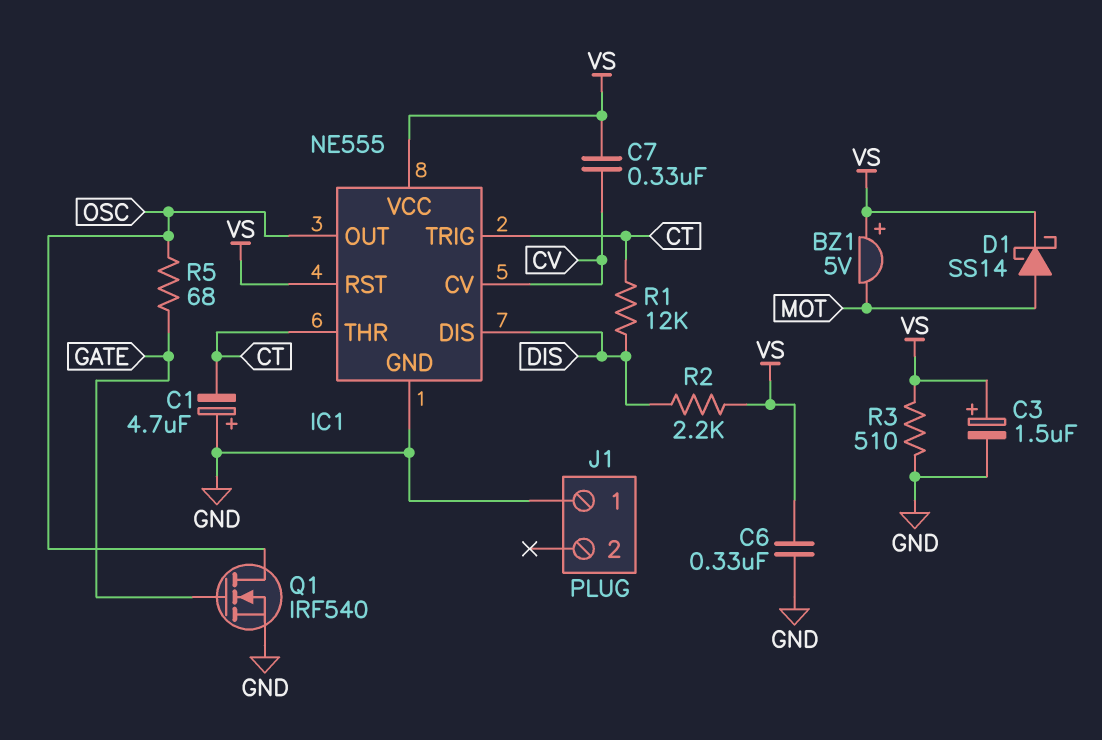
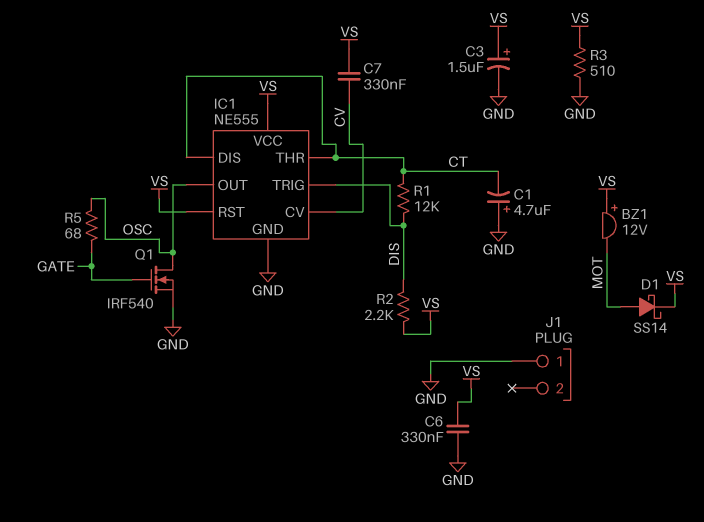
BZ1: buzzer 5V (plus VS, minus MOT) -> buzzer 12V (plus VS, minus MOT)
IC1 pin DIS: DIS -> CT
IC1 pin TRIG: CT -> DIS

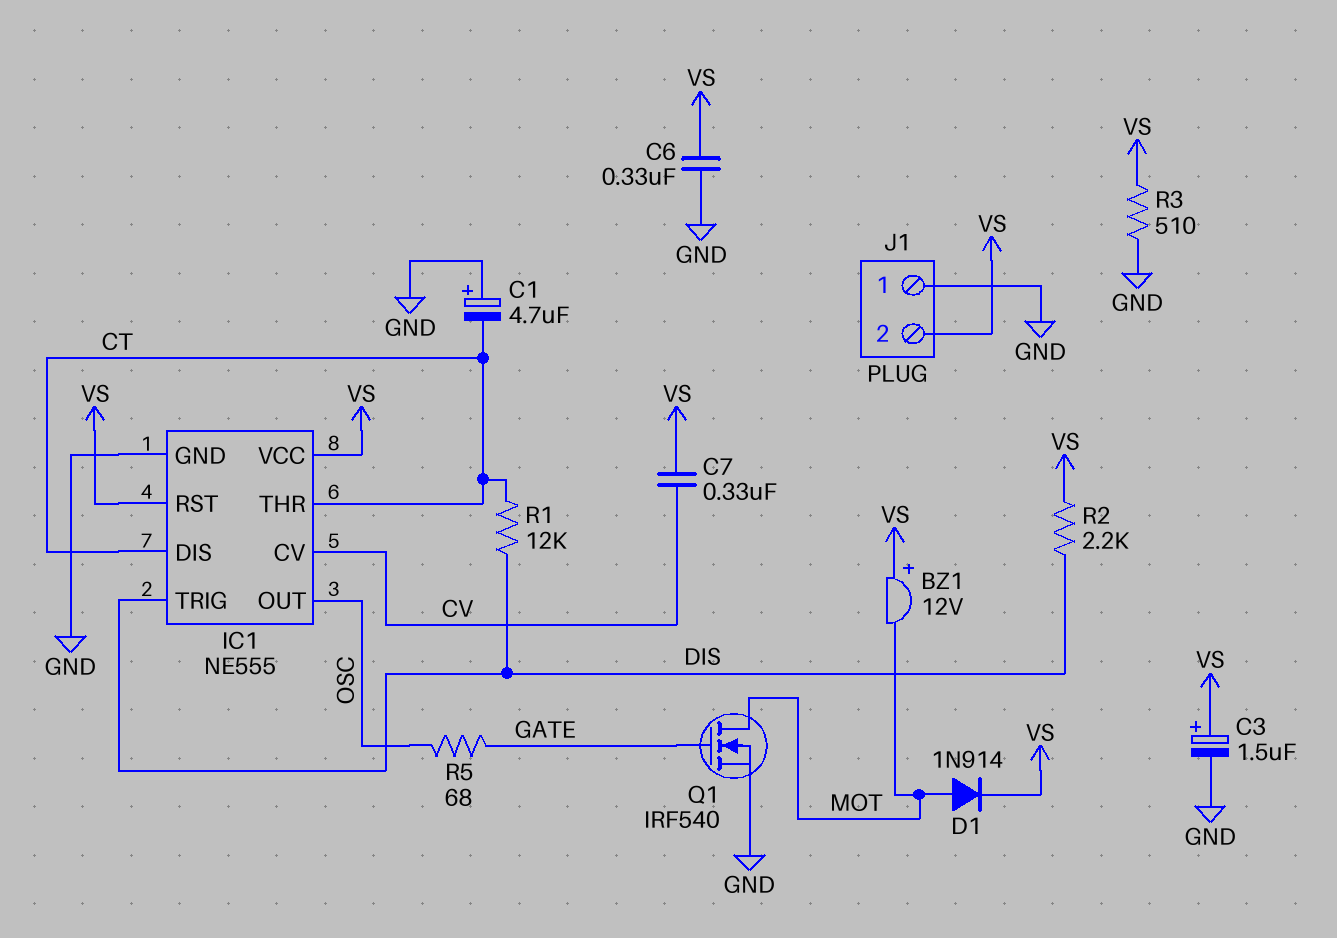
D1: schottky SS14 (A MOT, K VS) -> diode 1N914 (A MOT, K VS)
J1 pin 2: none -> VS
Q1: NMOS IRF540 (G GATE, D OSC, S GND) -> NMOS IRF540 (G GATE, D MOT, S GND)

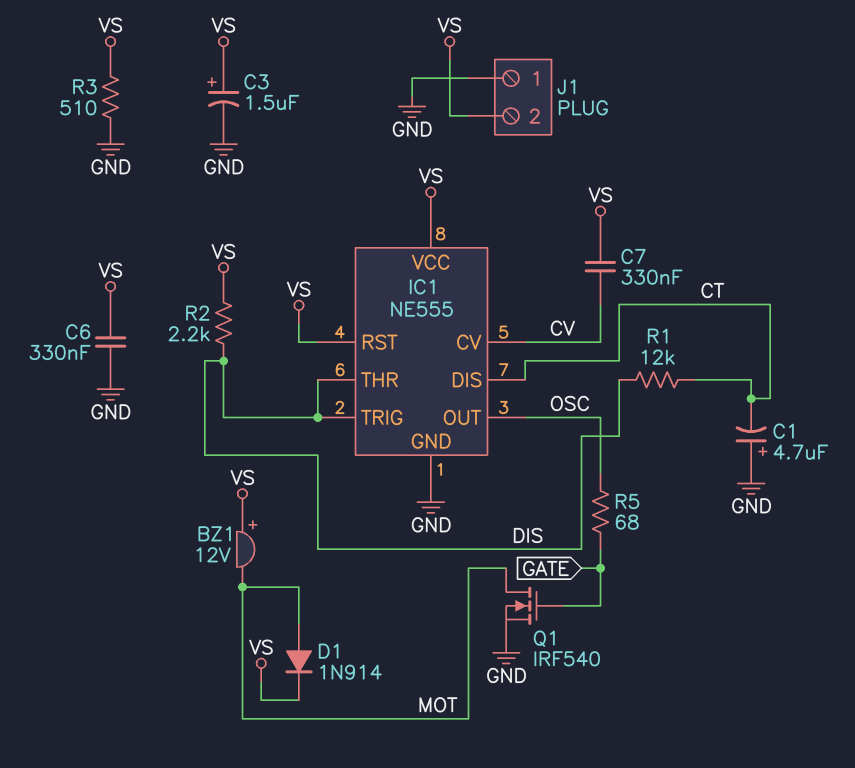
IC1 pin THR: CT -> DIS

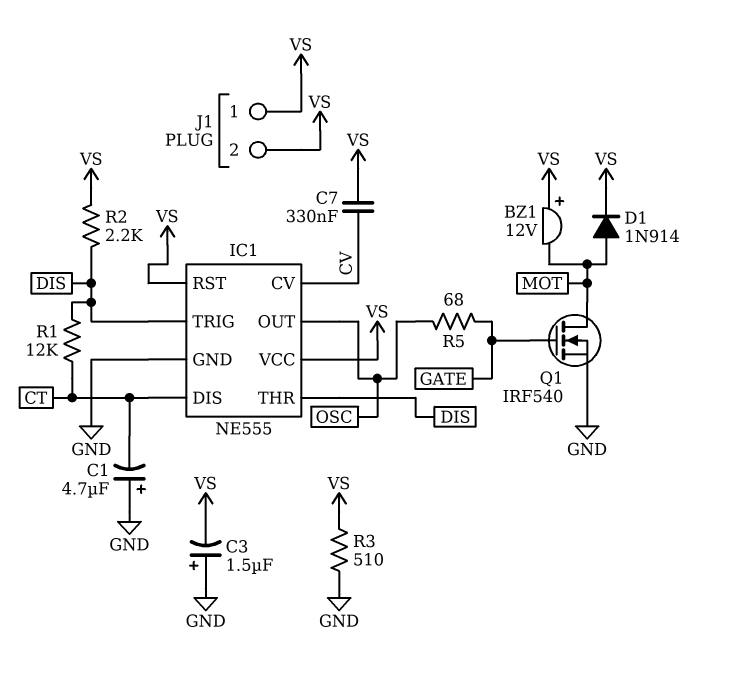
C3: 1.5uF (plus VS, minus GND) -> 1.5uF (plus GND, minus VS)
C6: 330nF (GND, VS) -> none
J1 pin 1: GND -> VS

